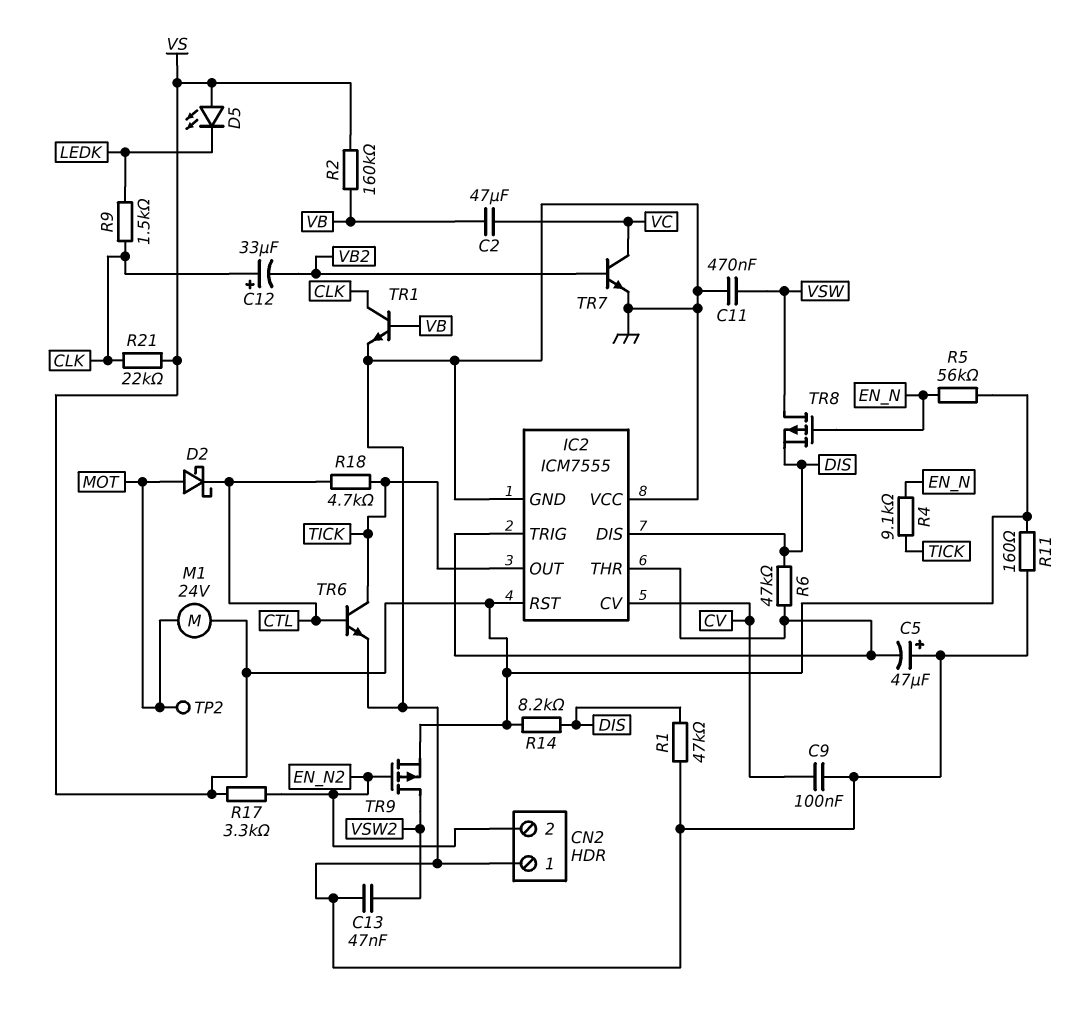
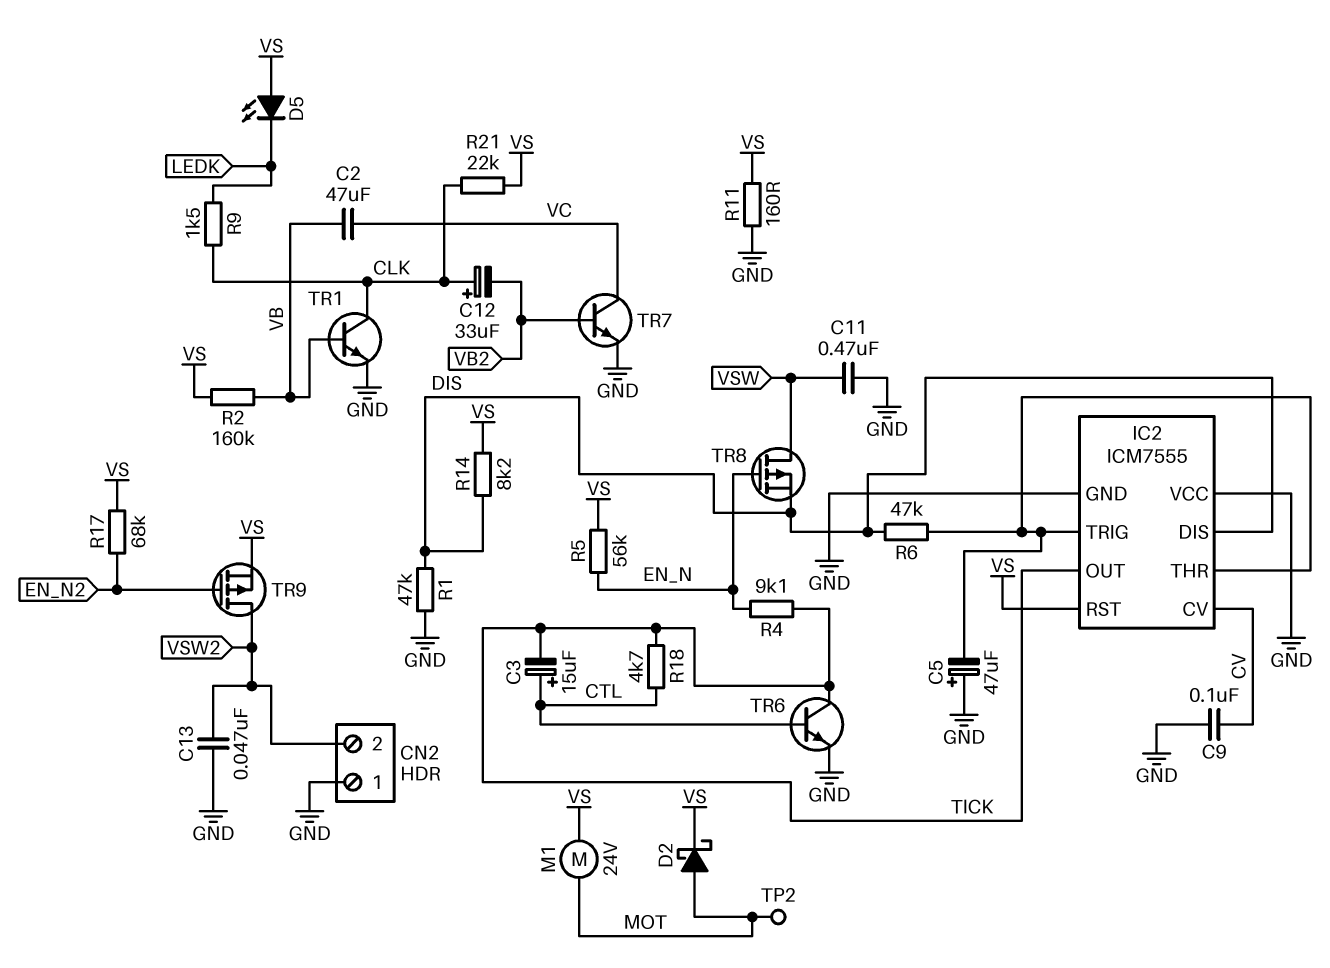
C3: none -> 15uF (plus CTL, minus TICK)
CN2 pin 2: EN_N2 -> VSW2
D2: schottky (A MOT, K CTL) -> schottky (A MOT, K VS)
R17: 3.3k (EN_N2, VS) -> 68k (EN_N2, VS)

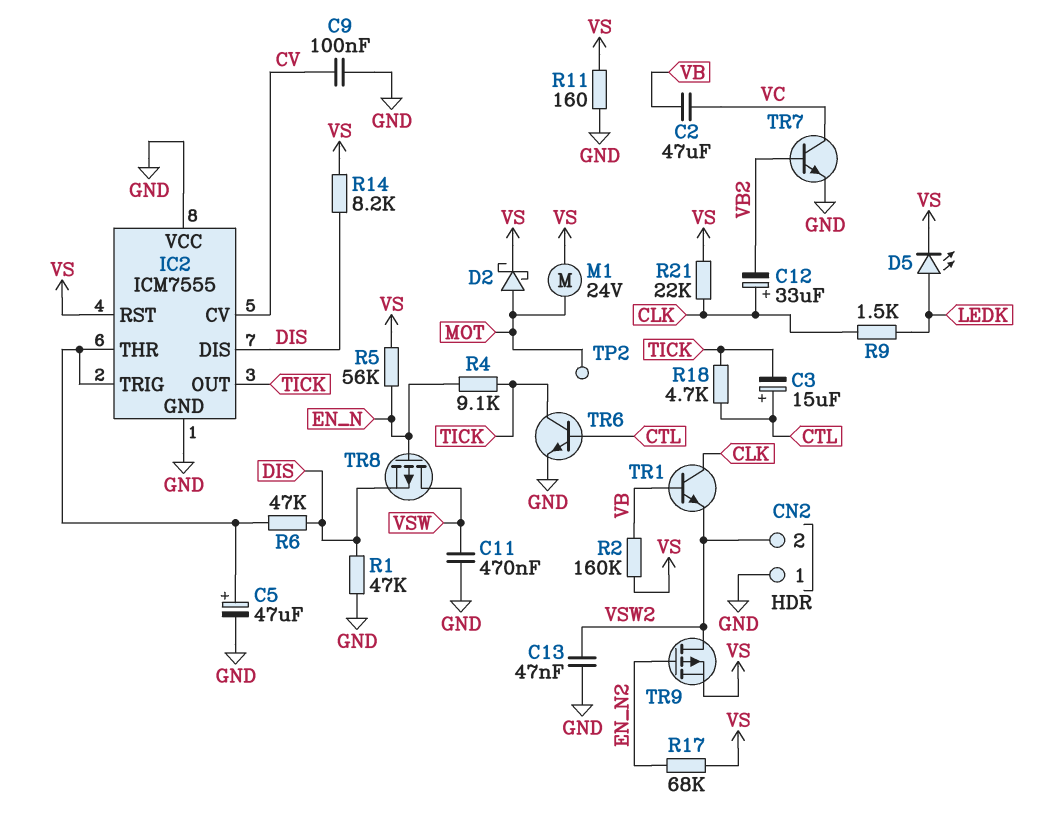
C5: 47uF (plus GND, minus IC2/THR) -> 47uF (plus IC2/THR, minus GND)
D5: LED (A VS, K LEDK) -> LED (A LEDK, K VS)
TR1: NPN (B VB, C CLK, E GND) -> NPN (B VB, C CLK, E VSW2)

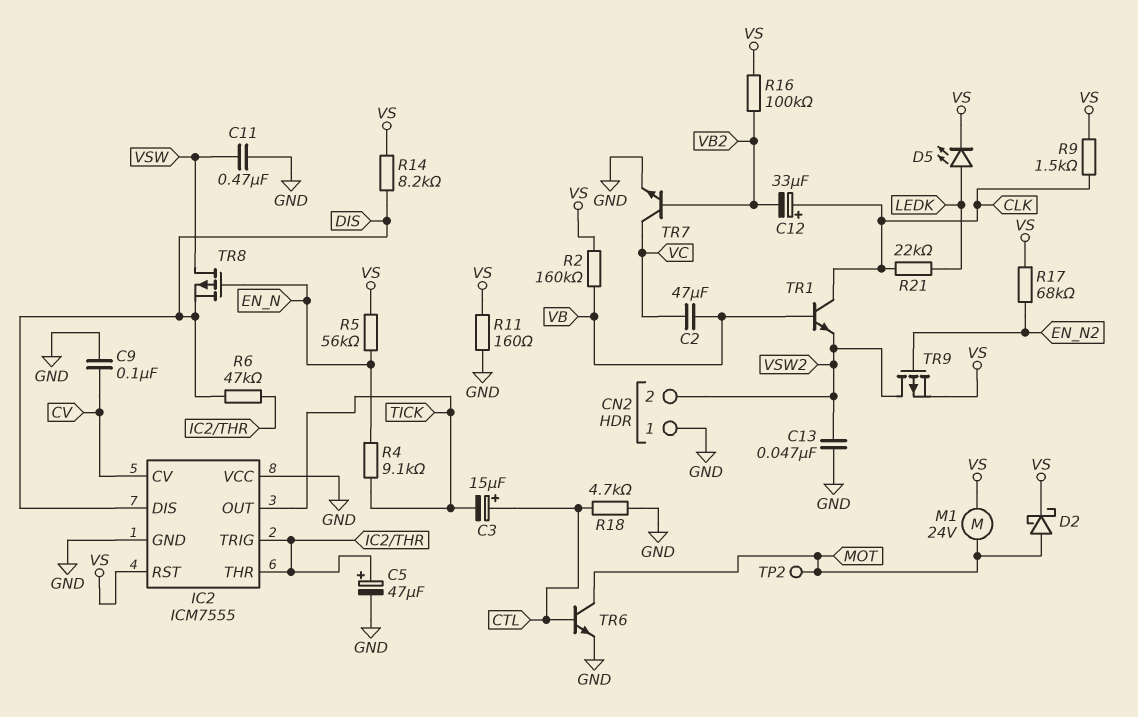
R1: 47k (DIS, GND) -> none
R9: 1.5k (CLK, LEDK) -> 1.5k (CLK, VS)
R16: none -> 100k (VB2, VS)
R18: 4.7k (CTL, TICK) -> 4.7k (CTL, GND)
R21: 22k (CLK, VS) -> 22k (CLK, LEDK)
TR6: NPN (B CTL, C TICK, E GND) -> NPN (B CTL, C MOT, E GND)

